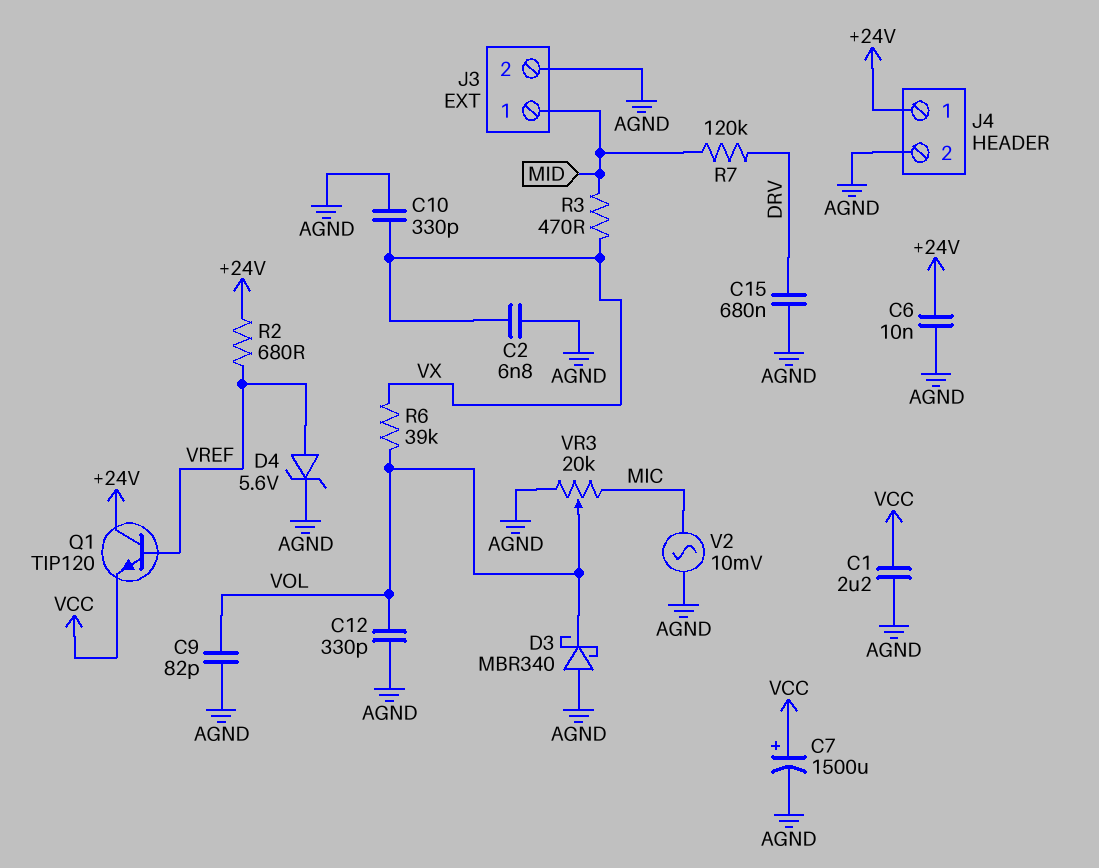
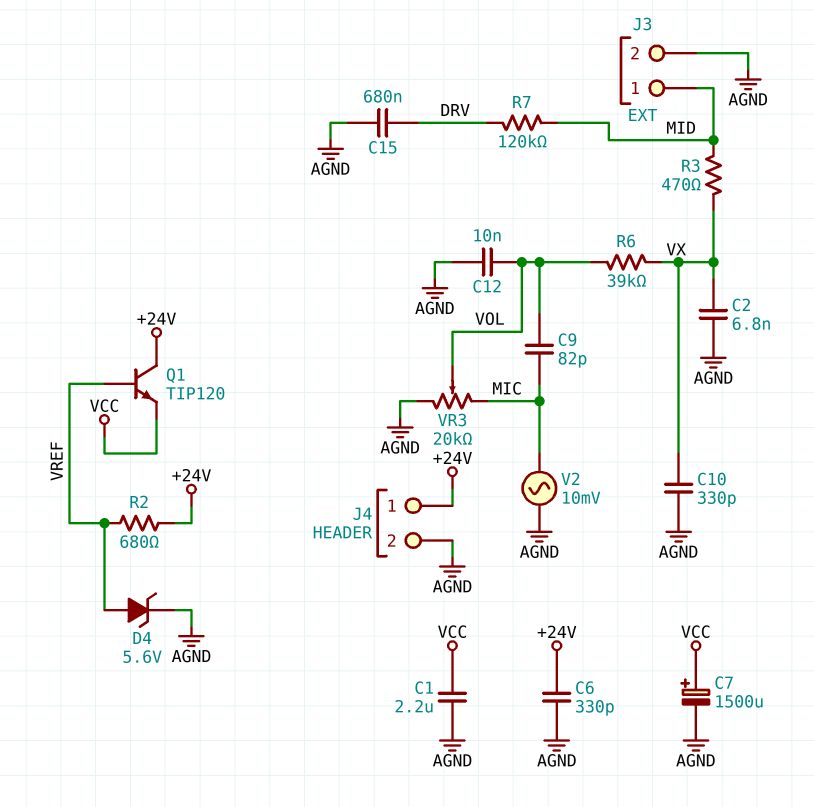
C6: 10nF (+24V, AGND) -> 330pF (+24V, AGND)
C9: 82pF (AGND, VOL) -> 82pF (MIC, VOL)
C12: 330pF (AGND, VOL) -> 10nF (AGND, VOL)
D3: schottky MBR340 (A AGND, K VOL) -> none

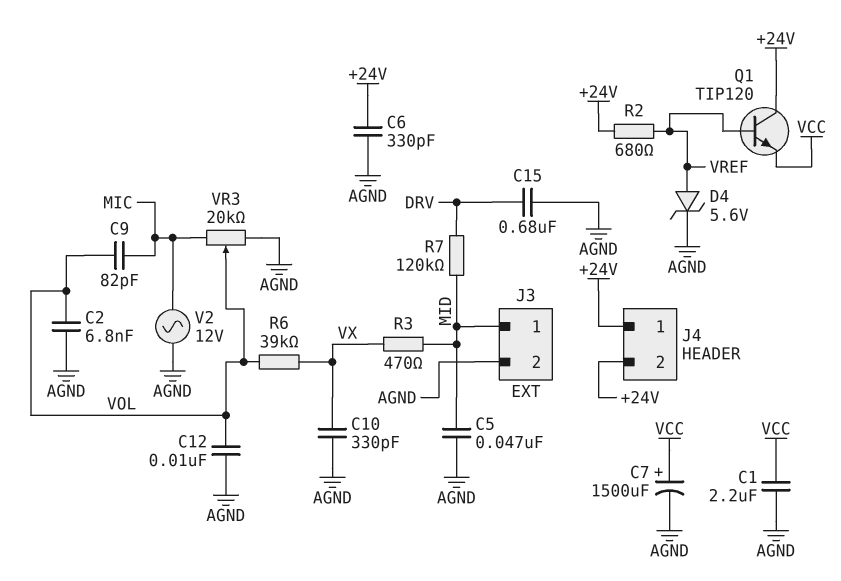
C2: 6.8nF (AGND, VX) -> 6.8nF (AGND, VOL)
C5: none -> 47nF (AGND, MID)
J4 pin 2: AGND -> +24V
V2: AC 10mV (AGND, MIC) -> AC 12V (AGND, MIC)

